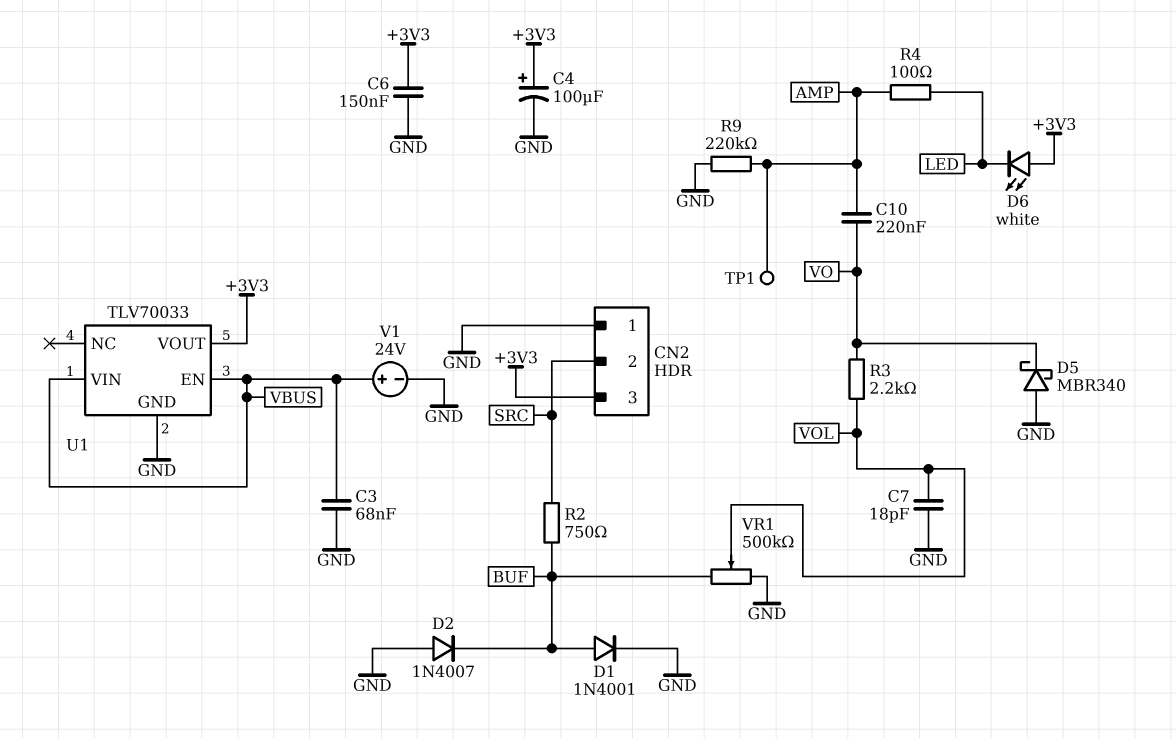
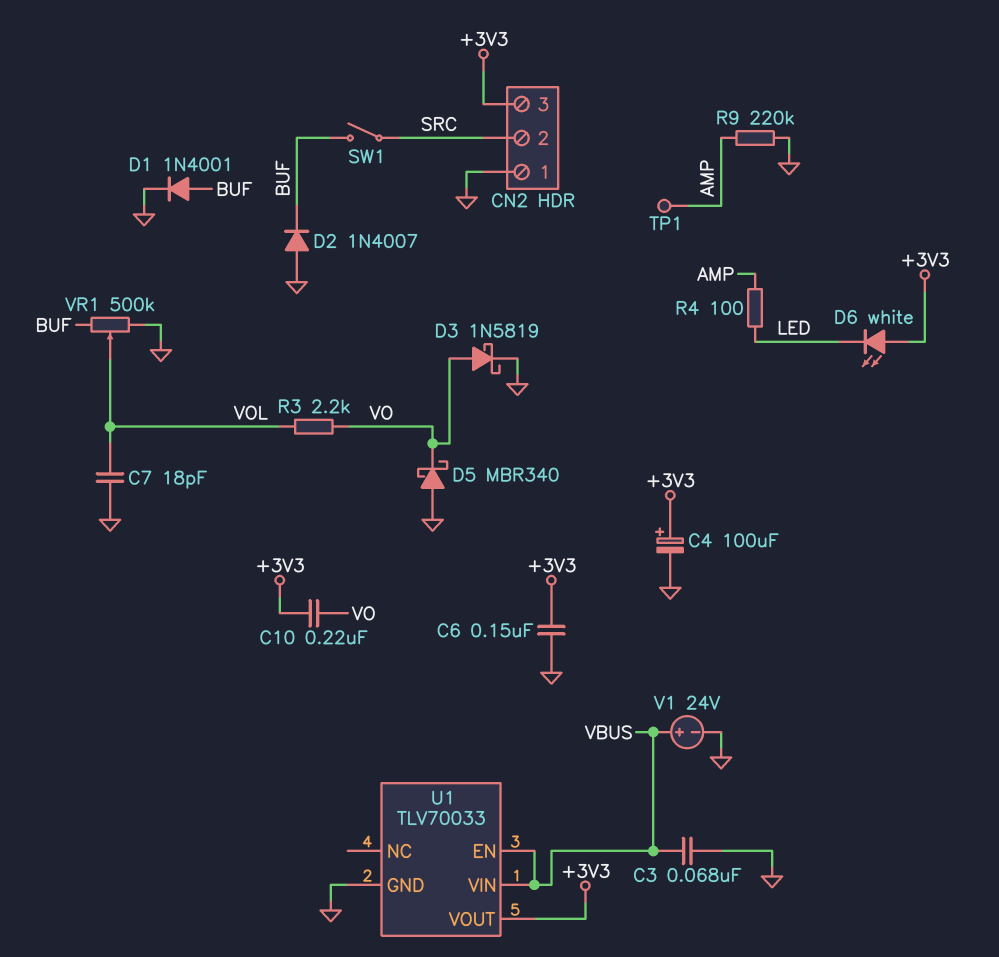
C10: 220nF (AMP, VO) -> 220nF (+3V3, VO)
D3: none -> schottky 1N5819 (A VO, K GND)
R2: 750 (BUF, SRC) -> none
SW1: none -> switch (BUF, SRC)

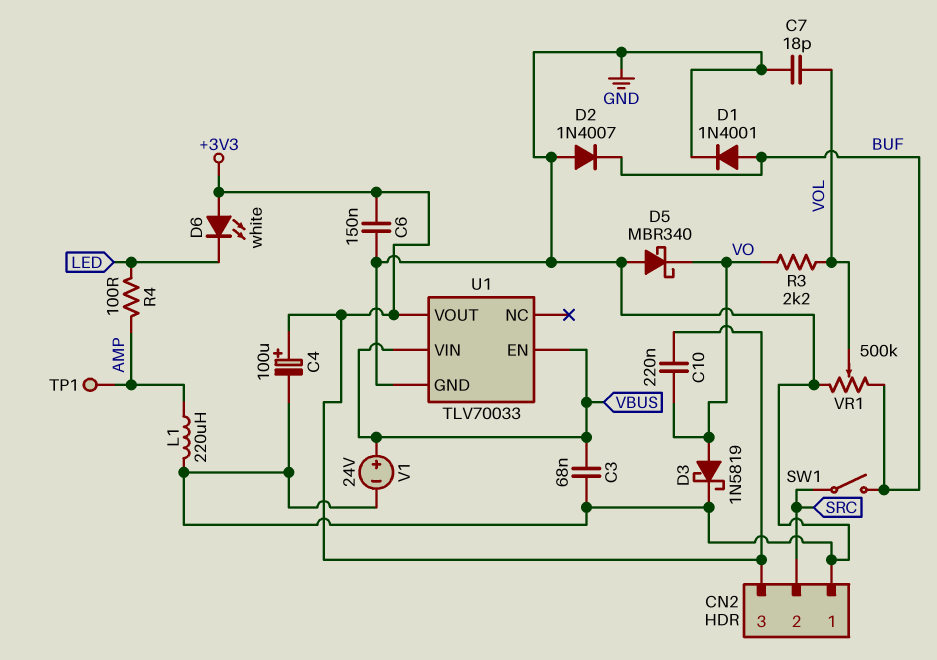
L1: none -> 220uH (AMP, GND)
R9: 220k (AMP, GND) -> none

